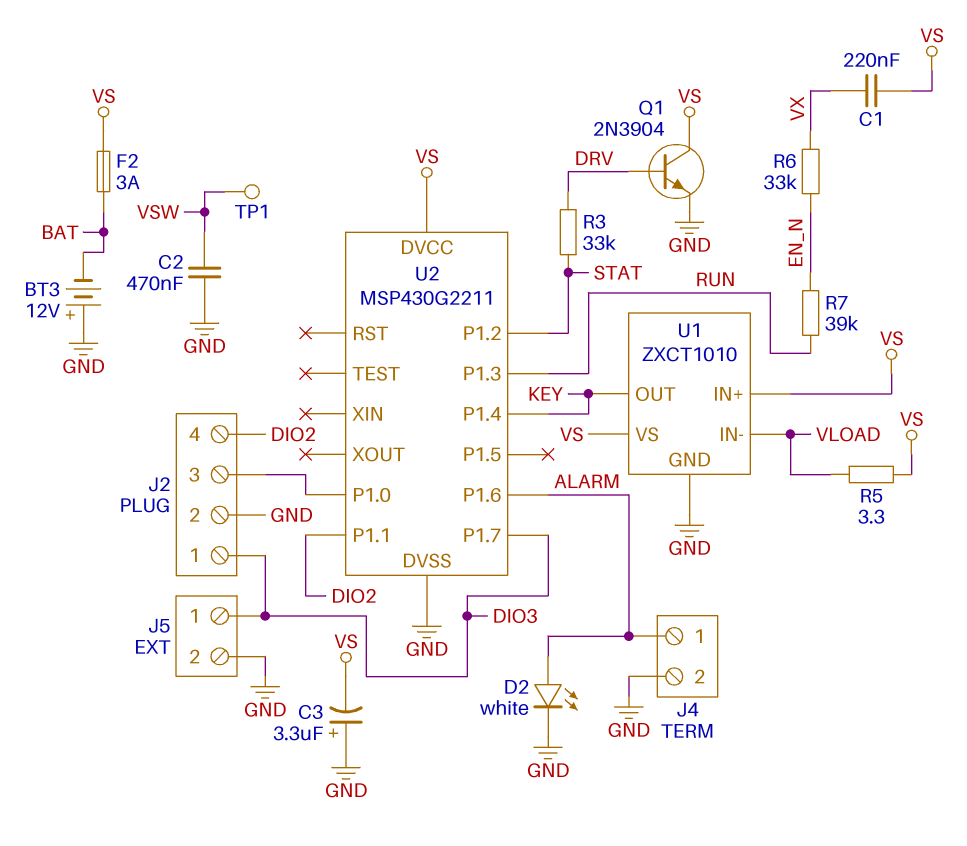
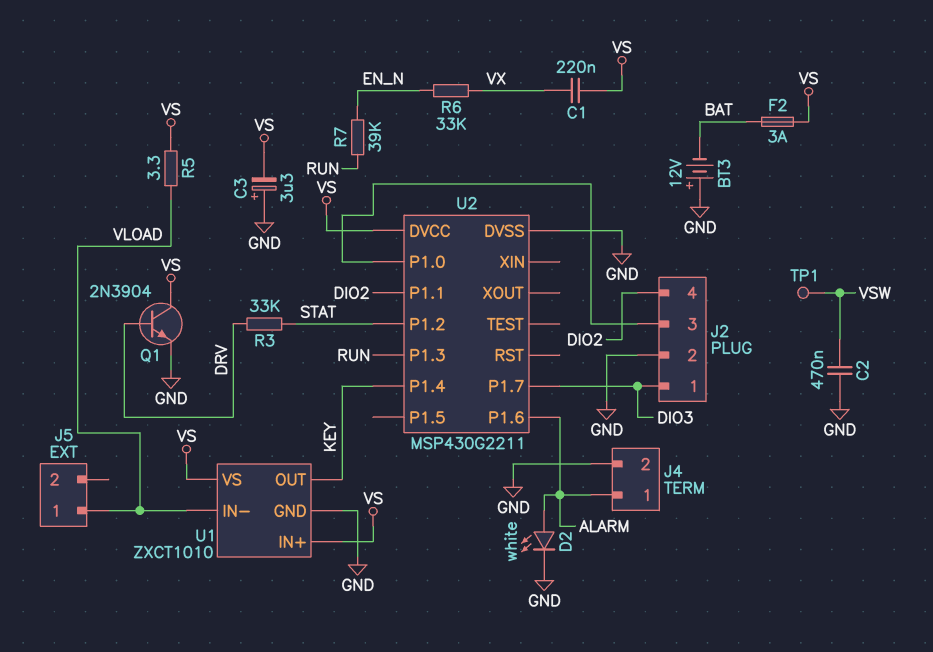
J5 pin 1: DIO3 -> VLOAD
J5 pin 2: GND -> none

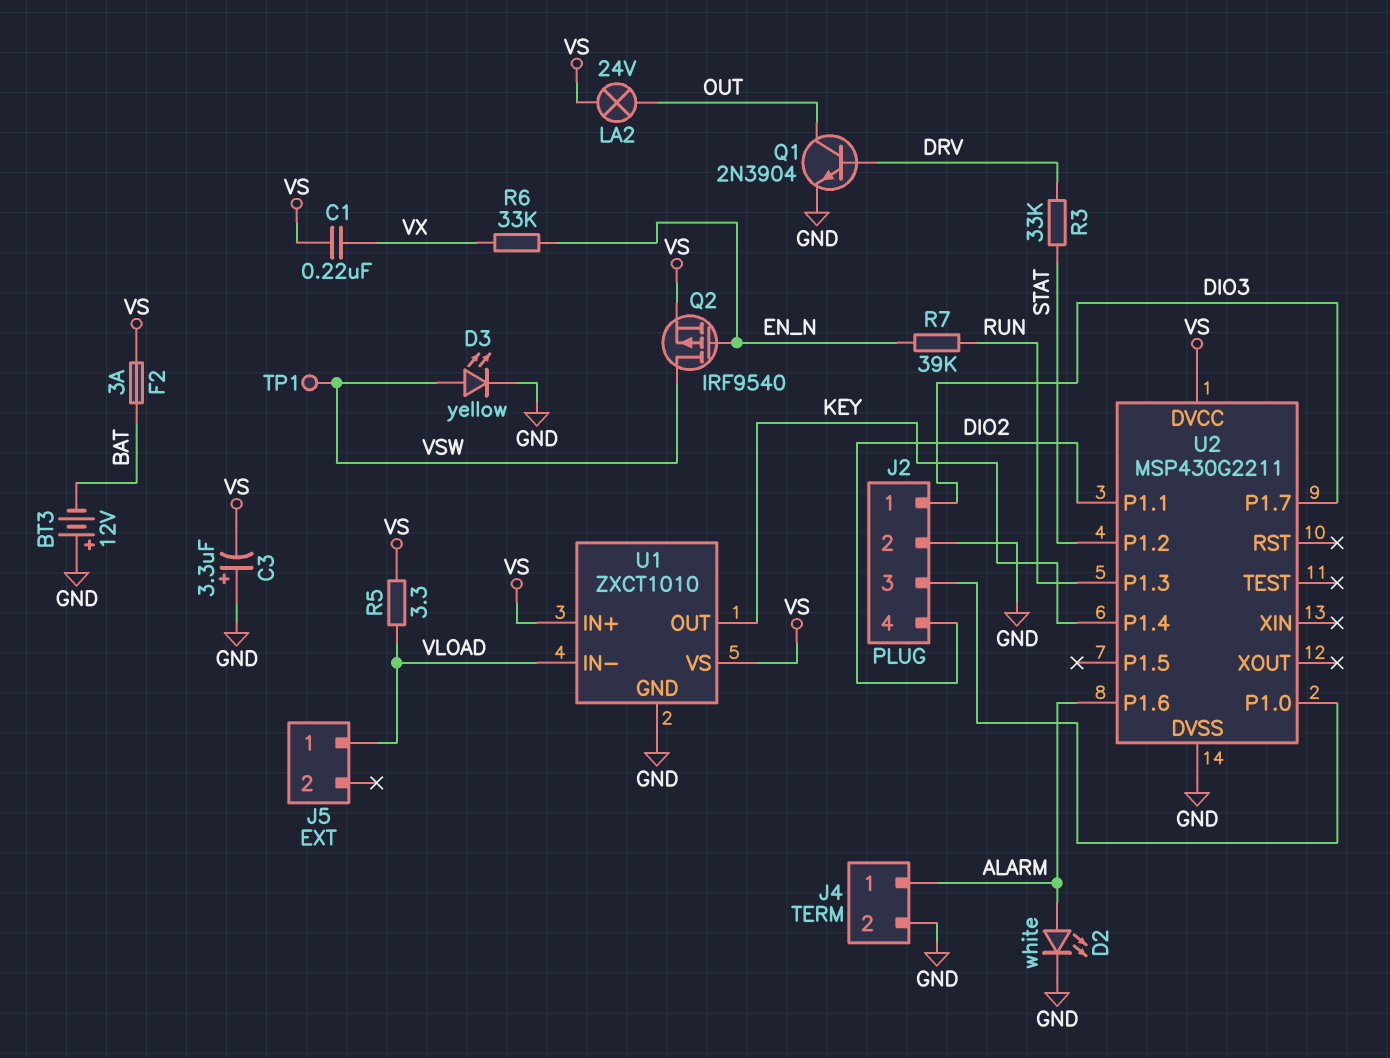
C2: 470nF (GND, VSW) -> none
D3: none -> LED yellow (A VSW, K GND)
LA2: none -> lamp 24V (OUT, VS)
Q1: NPN 2N3904 (B DRV, C VS, E GND) -> NPN 2N3904 (B DRV, C OUT, E GND)
Q2: none -> PMOS IRF9540 (G EN_N, D VSW, S VS)

